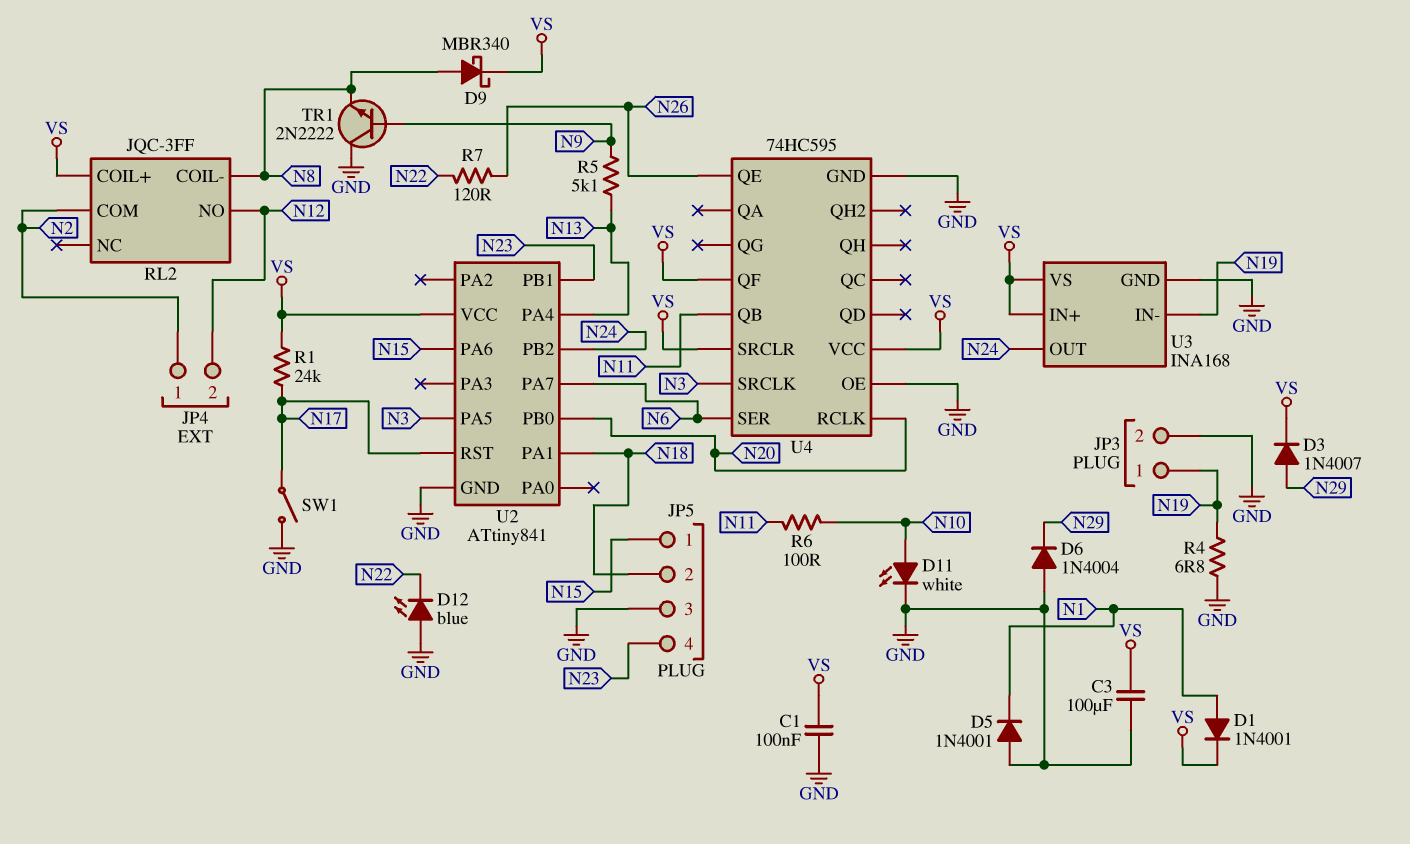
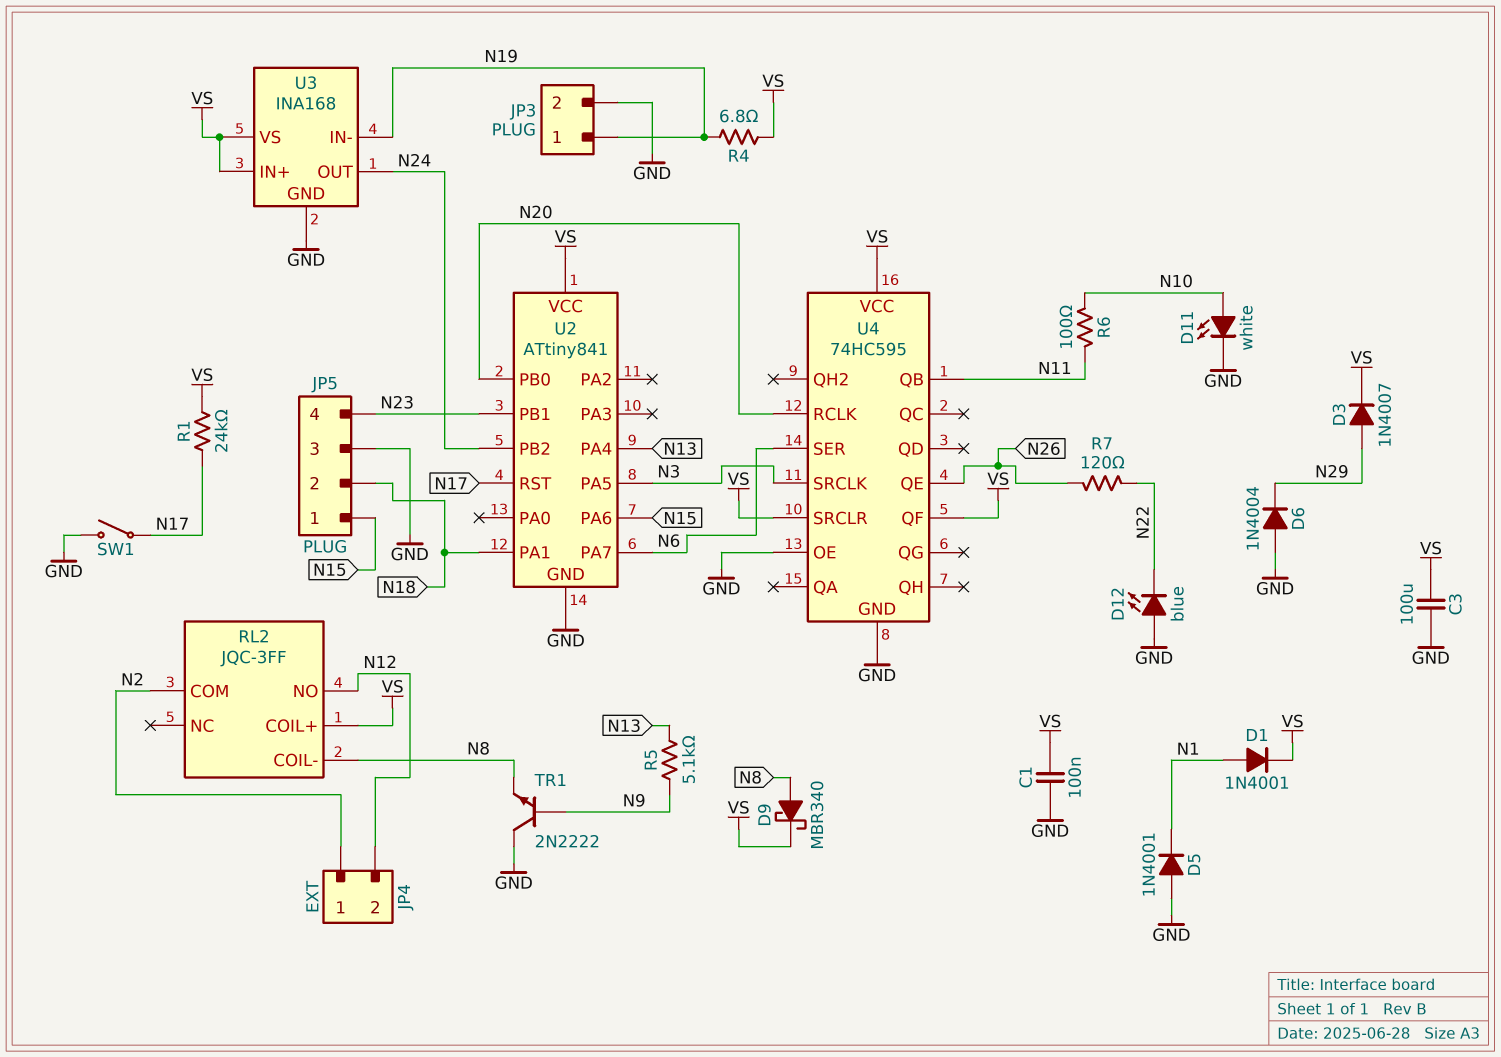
R4: 6.8 (GND, N19) -> 6.8 (N19, VS)

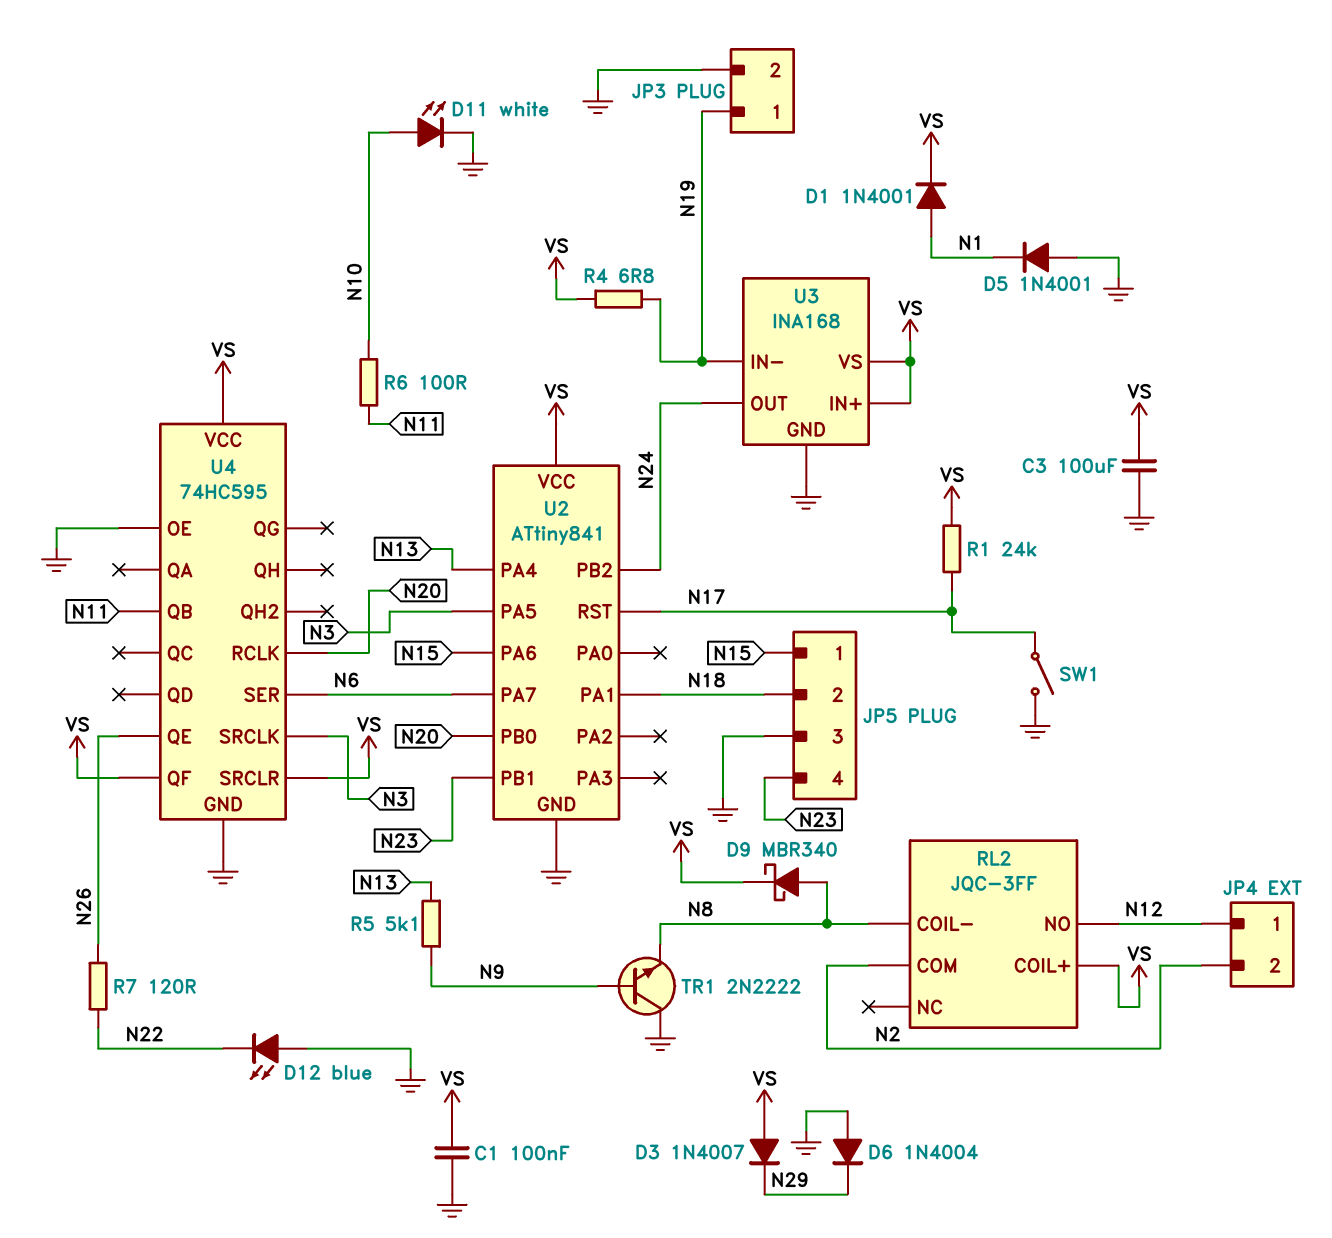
D3: diode 1N4007 (A N29, K VS) -> diode 1N4007 (A VS, K N29)
JP4 pin 1: N2 -> N12
JP4 pin 2: N12 -> N2

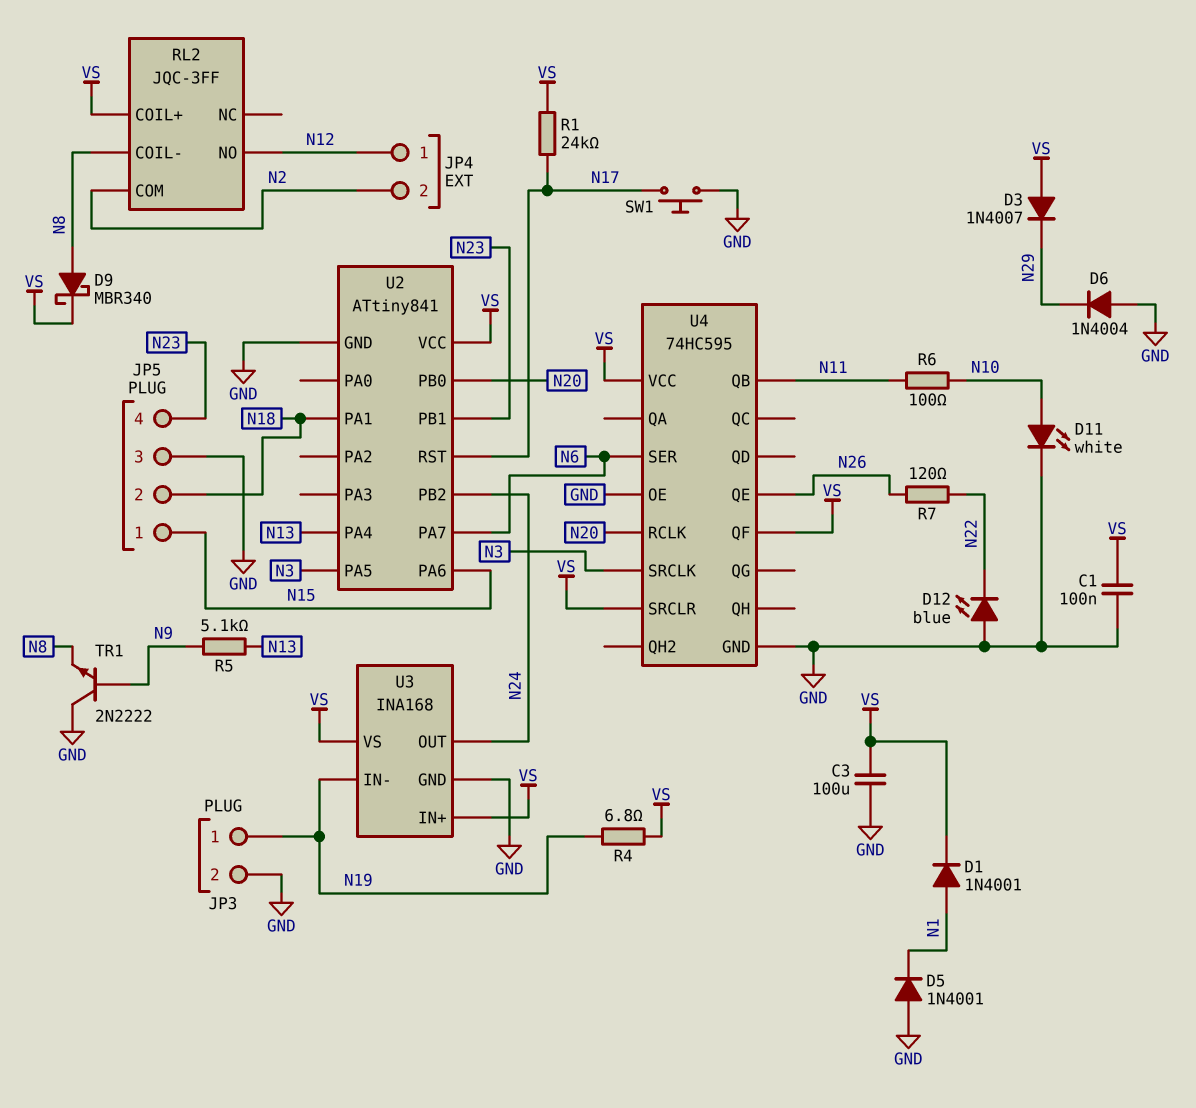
SW1: switch (GND, N17) -> button (GND, N17)

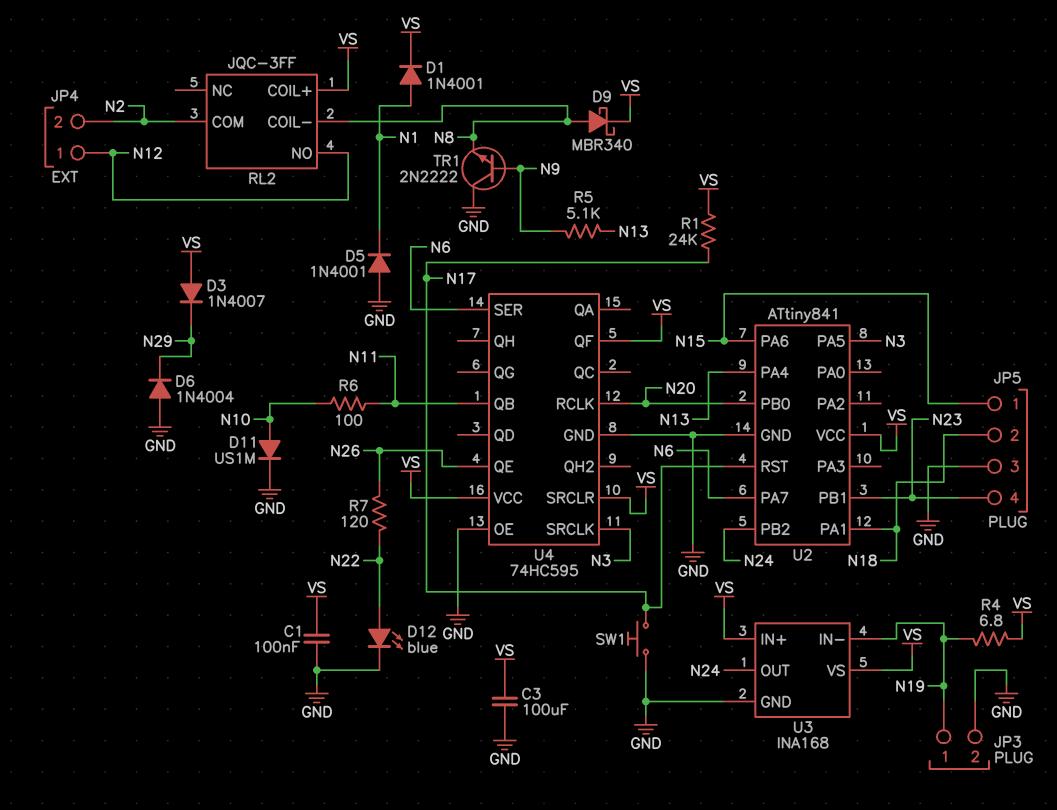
D11: LED white (A N10, K GND) -> diode US1M (A N10, K GND)
D12: LED blue (A GND, K N22) -> LED blue (A N22, K GND)

